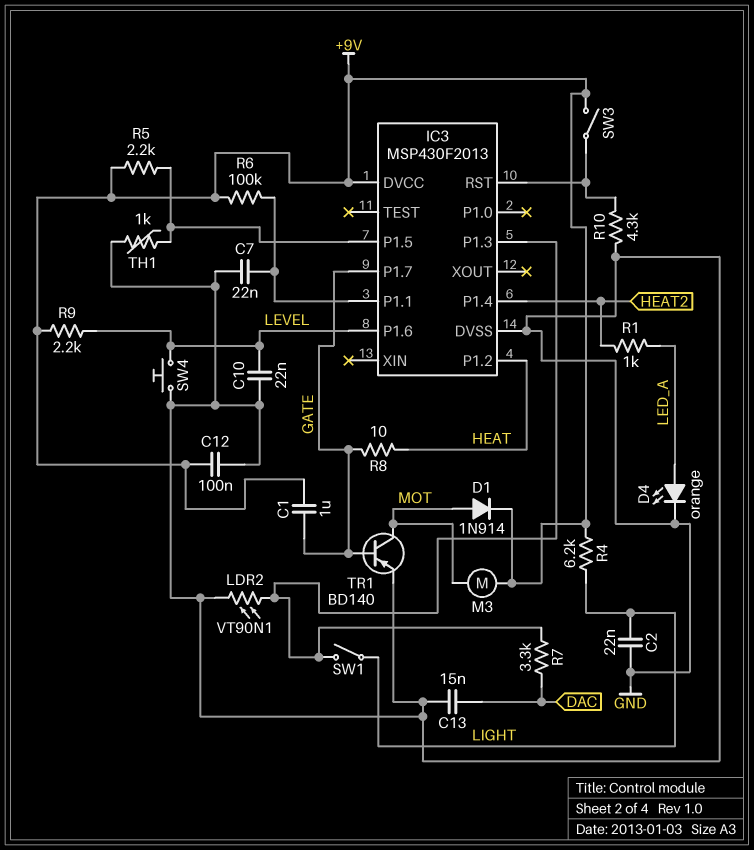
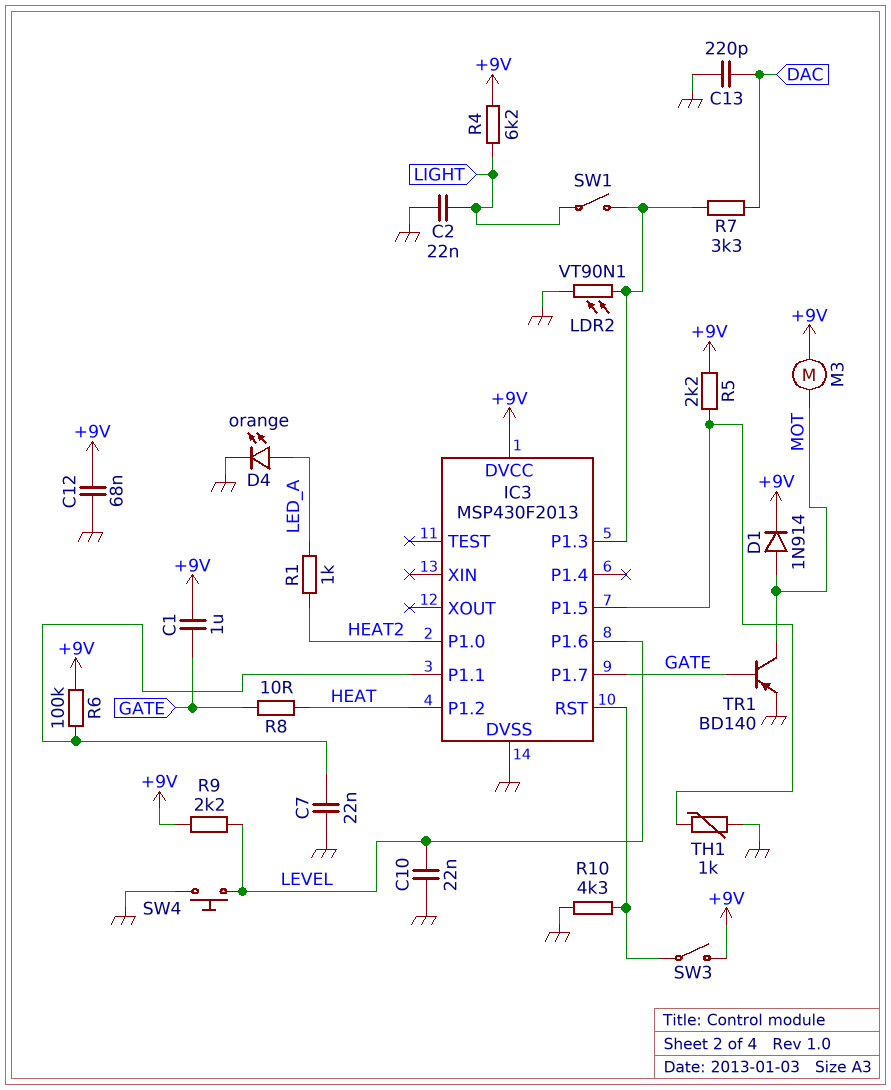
C12: 100nF (+9V, GND) -> 68nF (+9V, GND)
C13: 15nF (DAC, GND) -> 220pF (DAC, GND)
IC3 pin P1.0: none -> HEAT2
IC3 pin P1.4: HEAT2 -> none

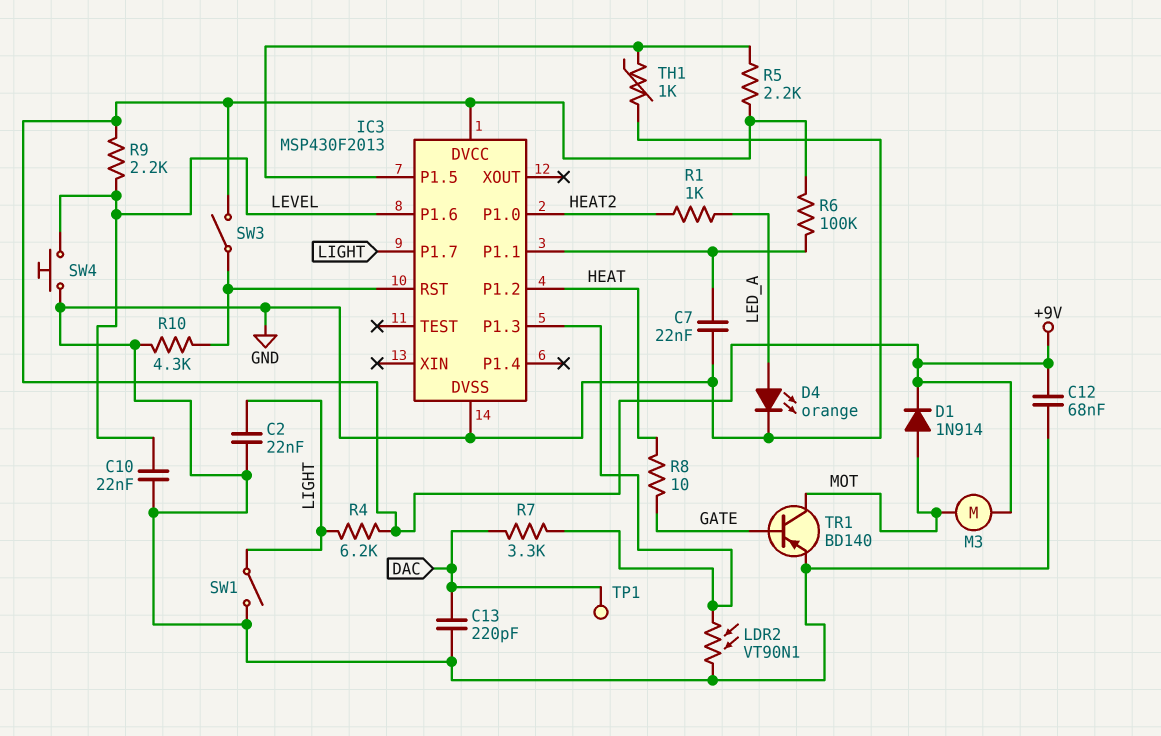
C1: 1uF (+9V, GATE) -> none
IC3 pin P1.7: GATE -> LIGHT
SW1: switch (IC3/P1.3, LIGHT) -> switch (GND, LIGHT)
TP1: none -> test point (DAC)

